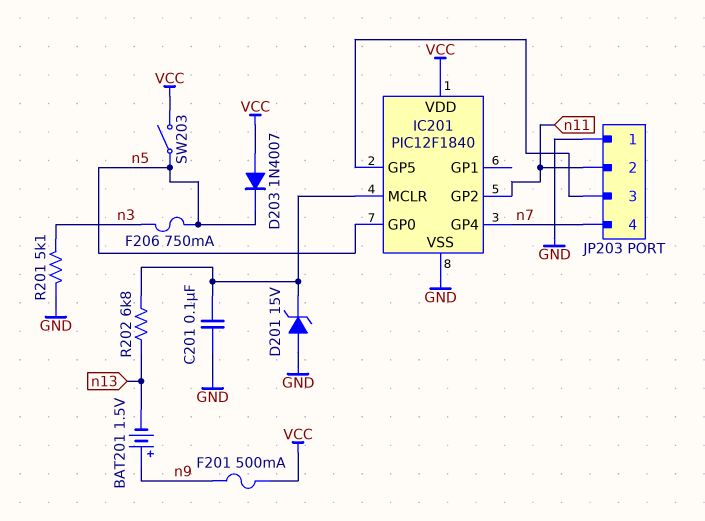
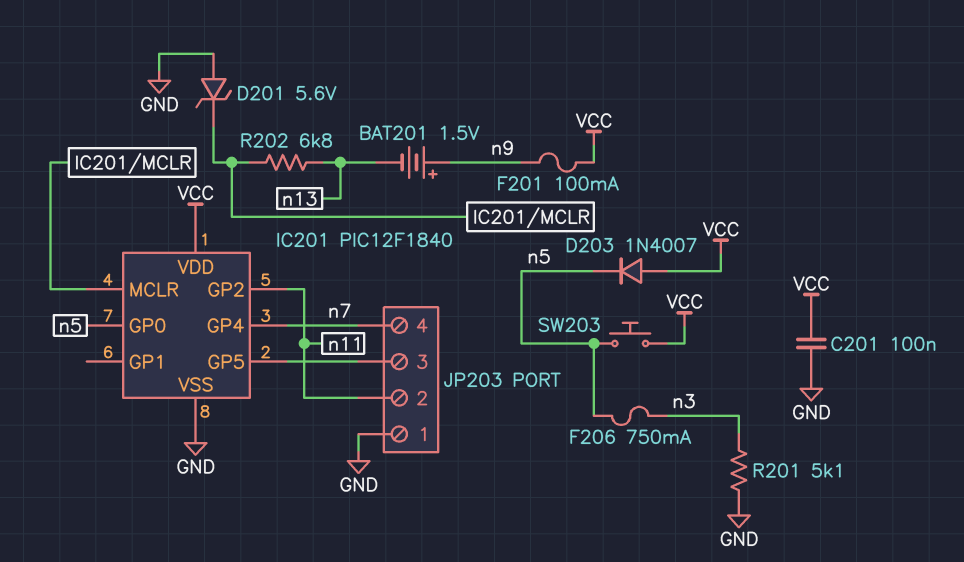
C201: 100nF (GND, IC201/MCLR) -> 100nF (GND, VCC)
D201: zener 15V (A GND, K IC201/MCLR) -> zener 5.6V (A GND, K IC201/MCLR)
F201: 500mA (VCC, n9) -> 100mA (VCC, n9)
SW203: switch (VCC, n5) -> button (VCC, n5)

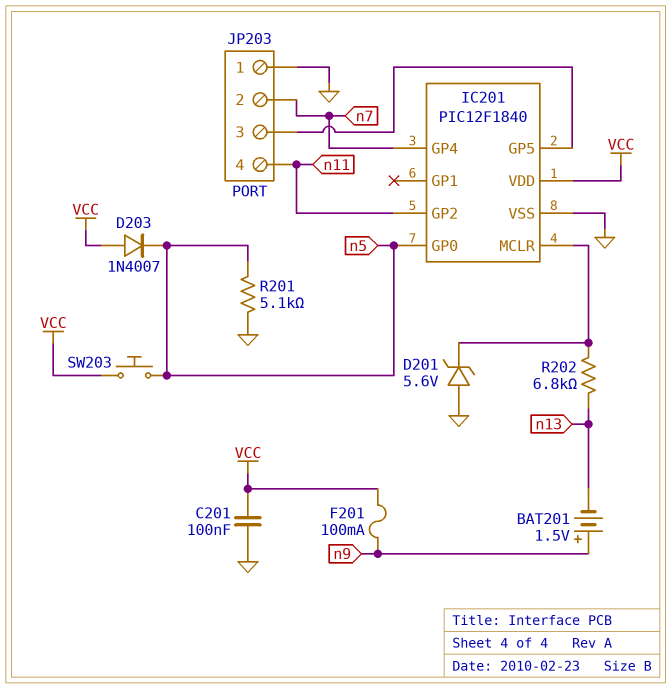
F206: 750mA (n3, n5) -> none
JP203 pin 2: n11 -> n7
JP203 pin 4: n7 -> n11
R201: 5.1k (GND, n3) -> 5.1k (GND, n5)

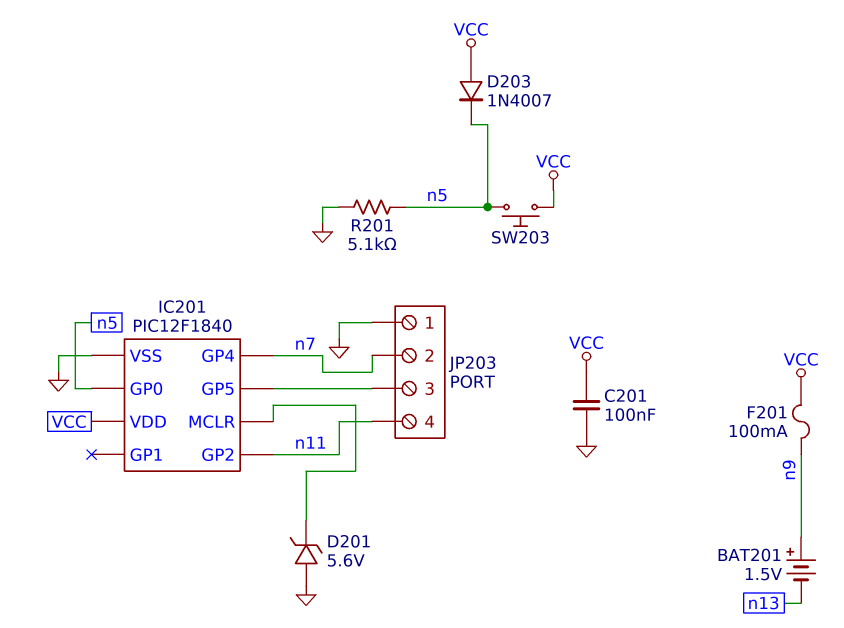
R202: 6.8k (IC201/MCLR, n13) -> none

